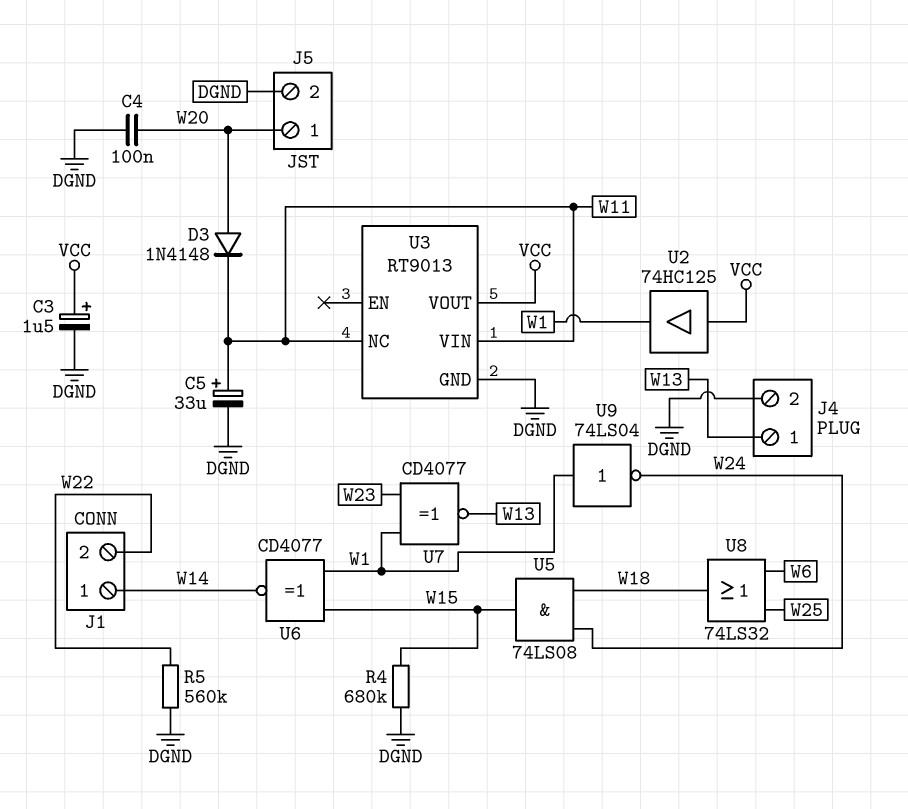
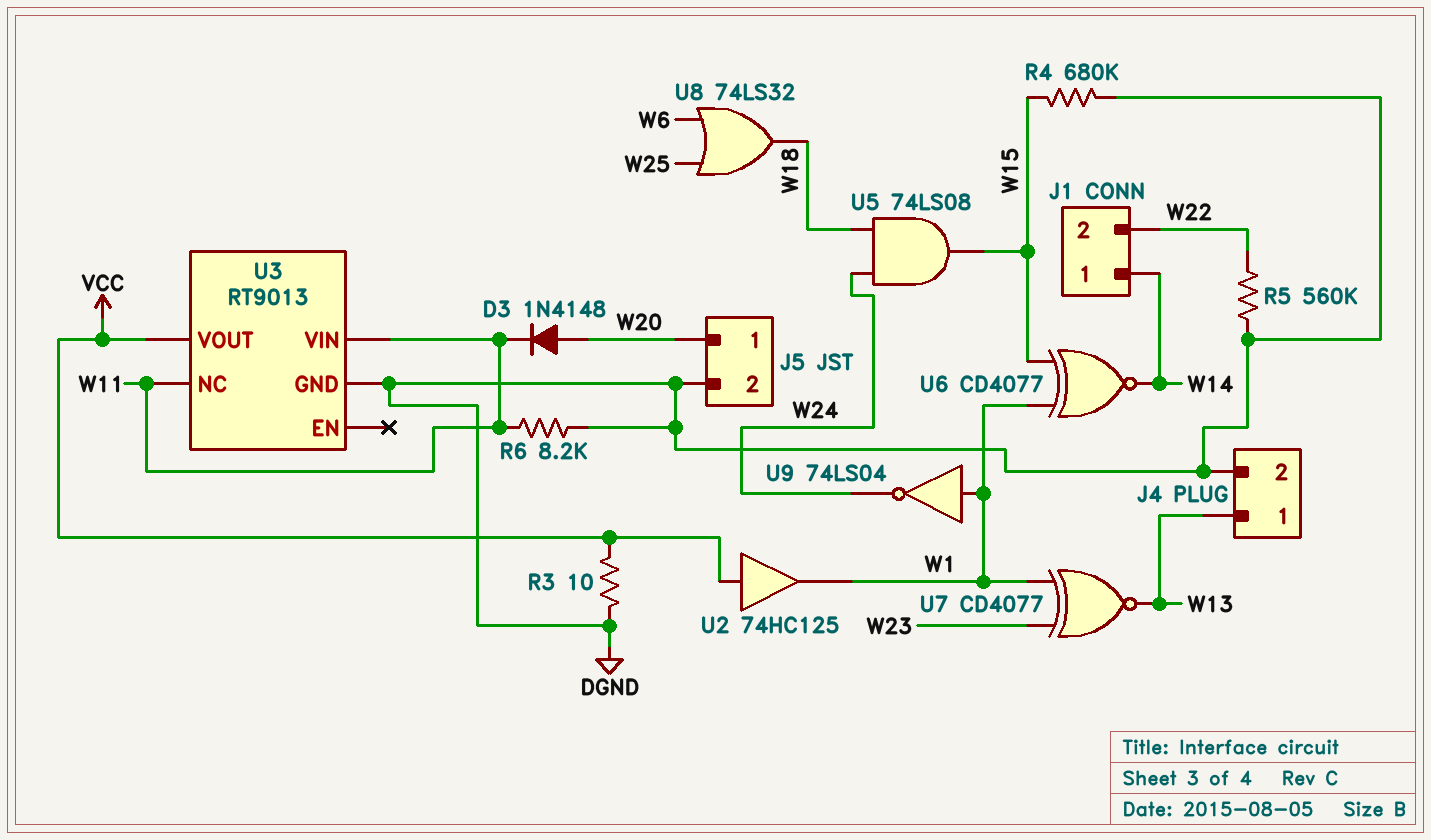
C3: 1.5uF (plus VCC, minus DGND) -> none
C4: 100nF (DGND, W20) -> none
C5: 33uF (plus W11, minus DGND) -> none
R3: none -> 10 (DGND, VCC)
R6: none -> 8.2k (DGND, W11)

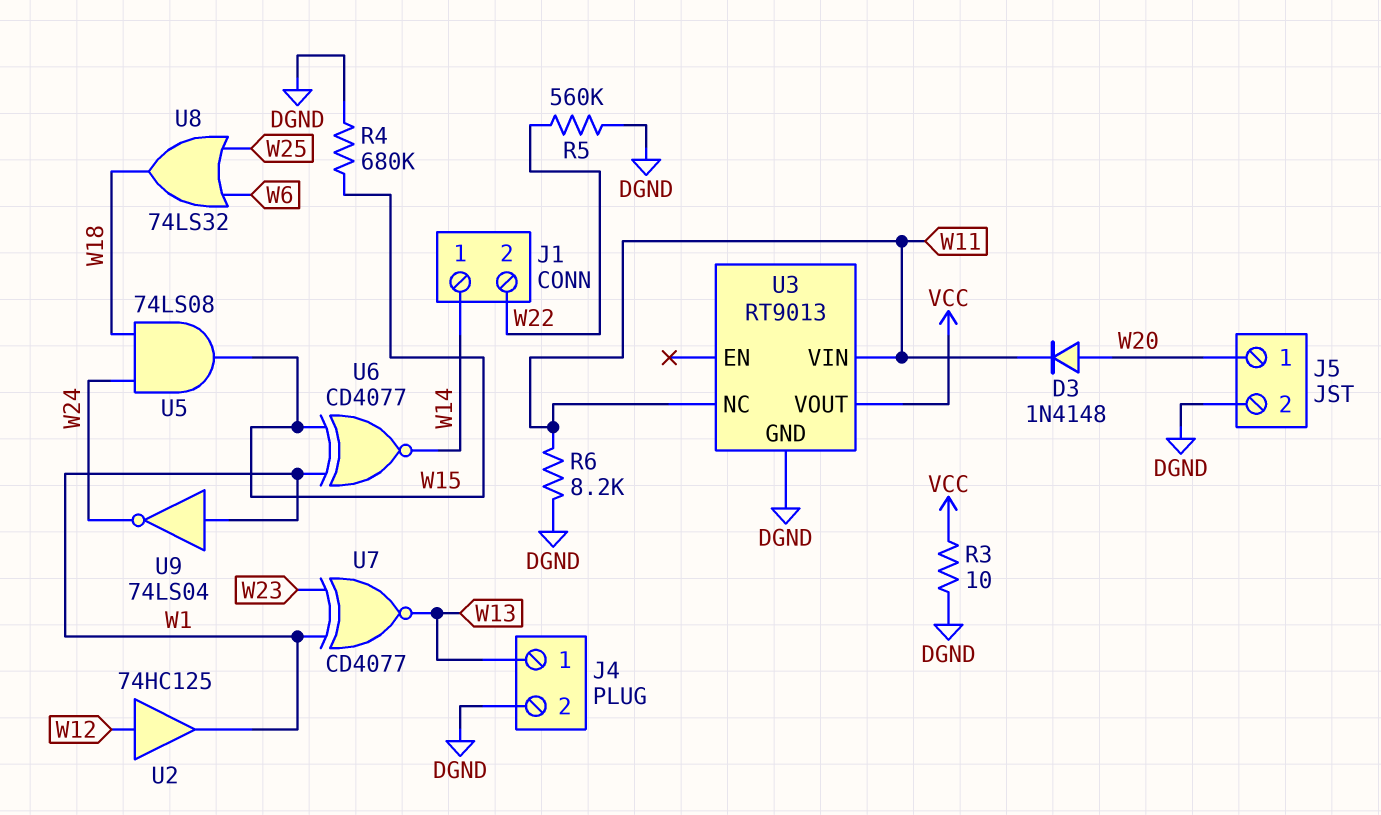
U2: buffer 74HC125 (in VCC, out W1) -> buffer 74HC125 (in W12, out W1)

